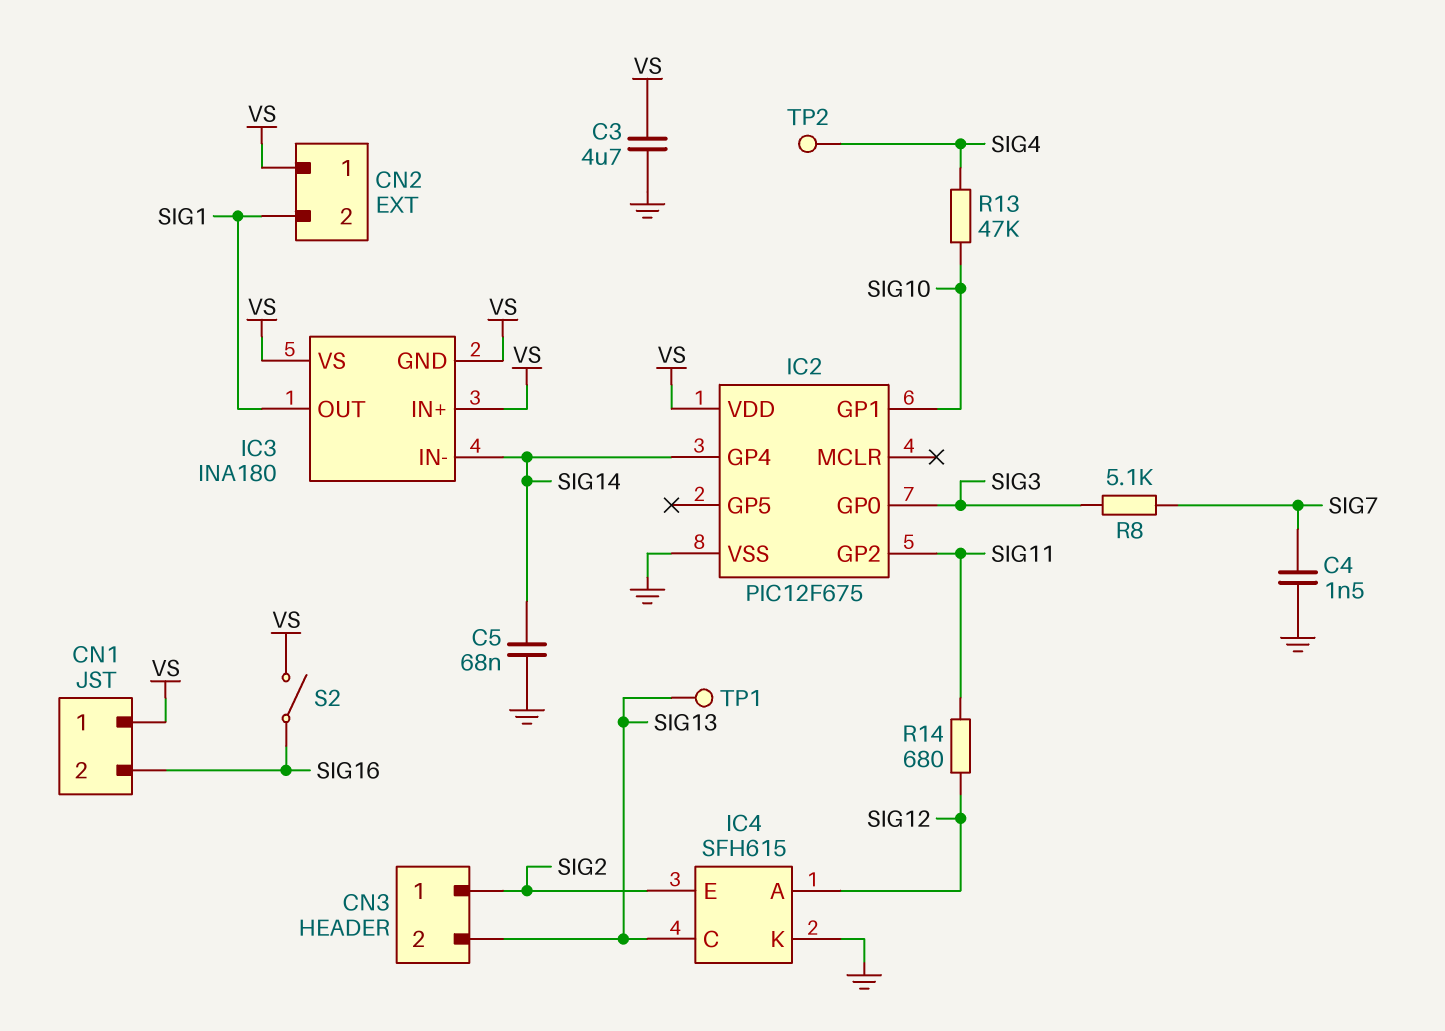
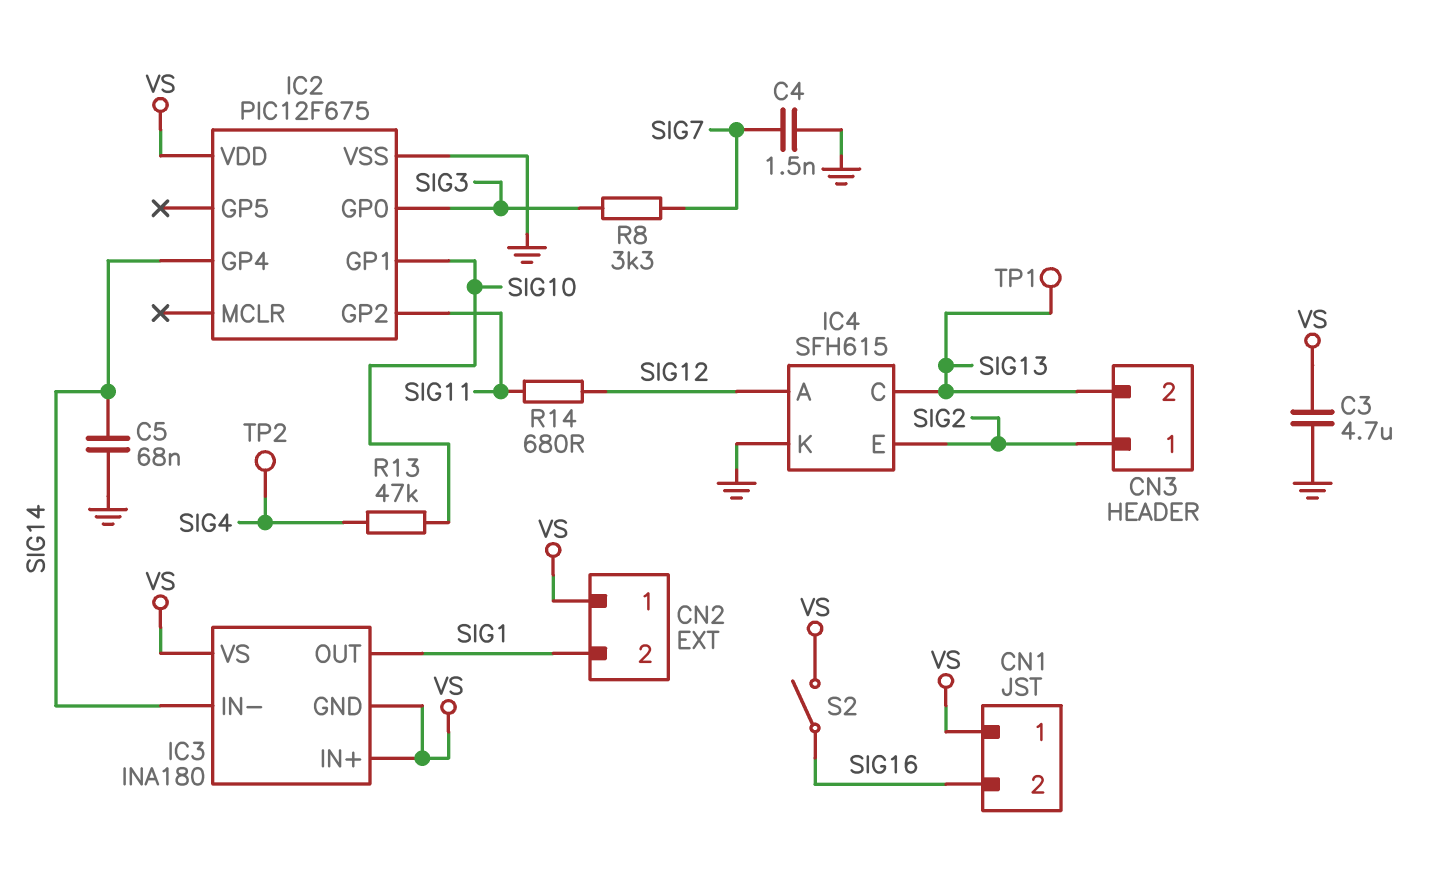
R8: 5.1k (SIG3, SIG7) -> 3.3k (SIG3, SIG7)

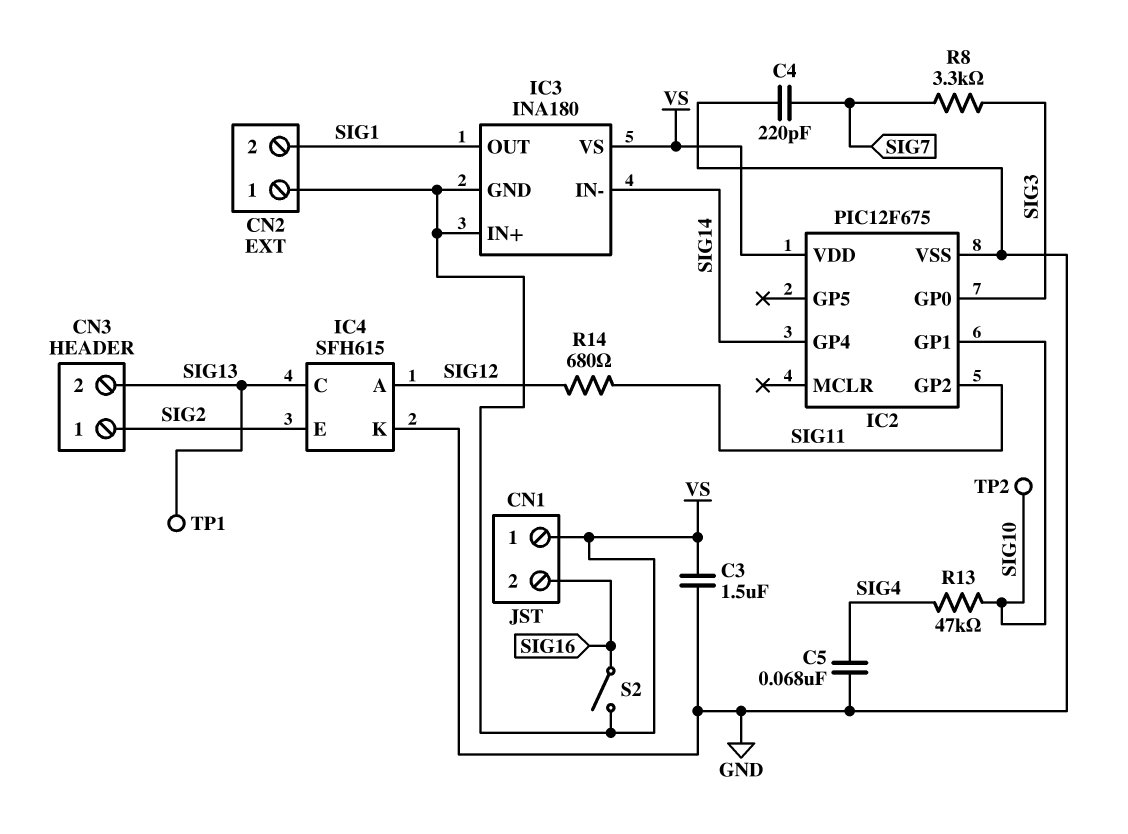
C3: 4.7uF (GND, VS) -> 1.5uF (GND, VS)
C4: 1.5nF (GND, SIG7) -> 220pF (GND, SIG7)
C5: 68nF (GND, SIG14) -> 68nF (GND, SIG4)
TP2: test point (SIG4) -> test point (SIG10)

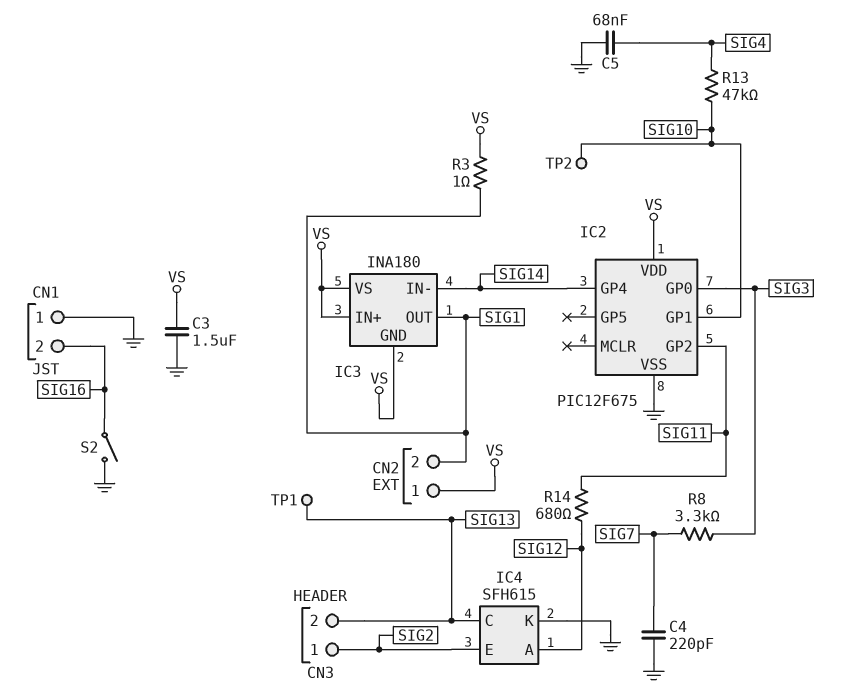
CN1 pin 1: VS -> GND
R3: none -> 1 (SIG1, VS)
S2: switch (SIG16, VS) -> switch (GND, SIG16)

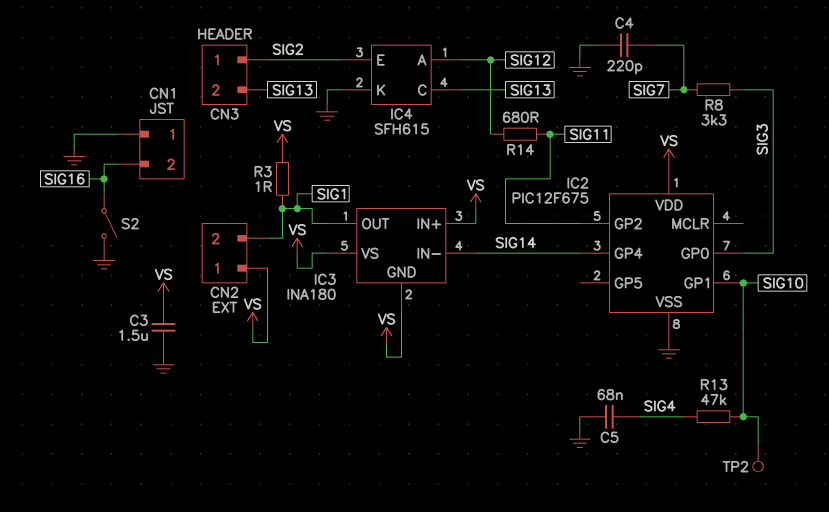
TP1: test point (SIG13) -> none

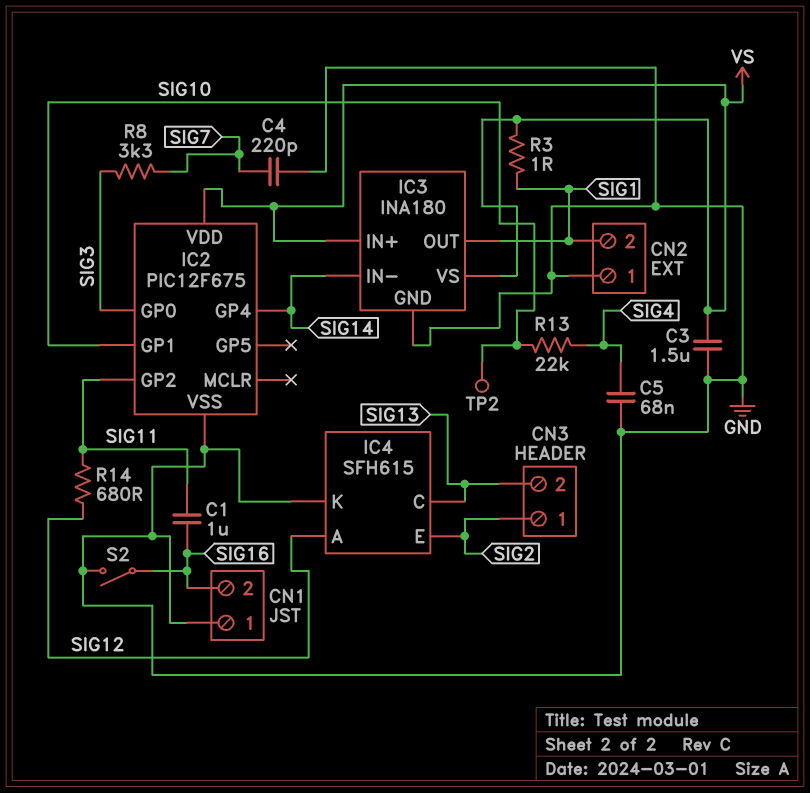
C1: none -> 1uF (SIG11, SIG16)
CN2 pin 1: VS -> GND
IC3 pin GND: VS -> GND
R13: 47k (SIG4, SIG10) -> 22k (SIG4, SIG10)

